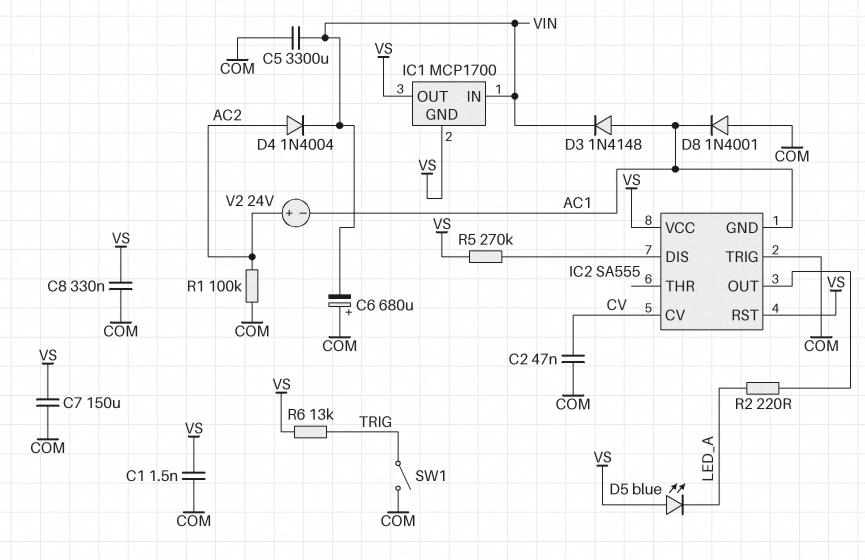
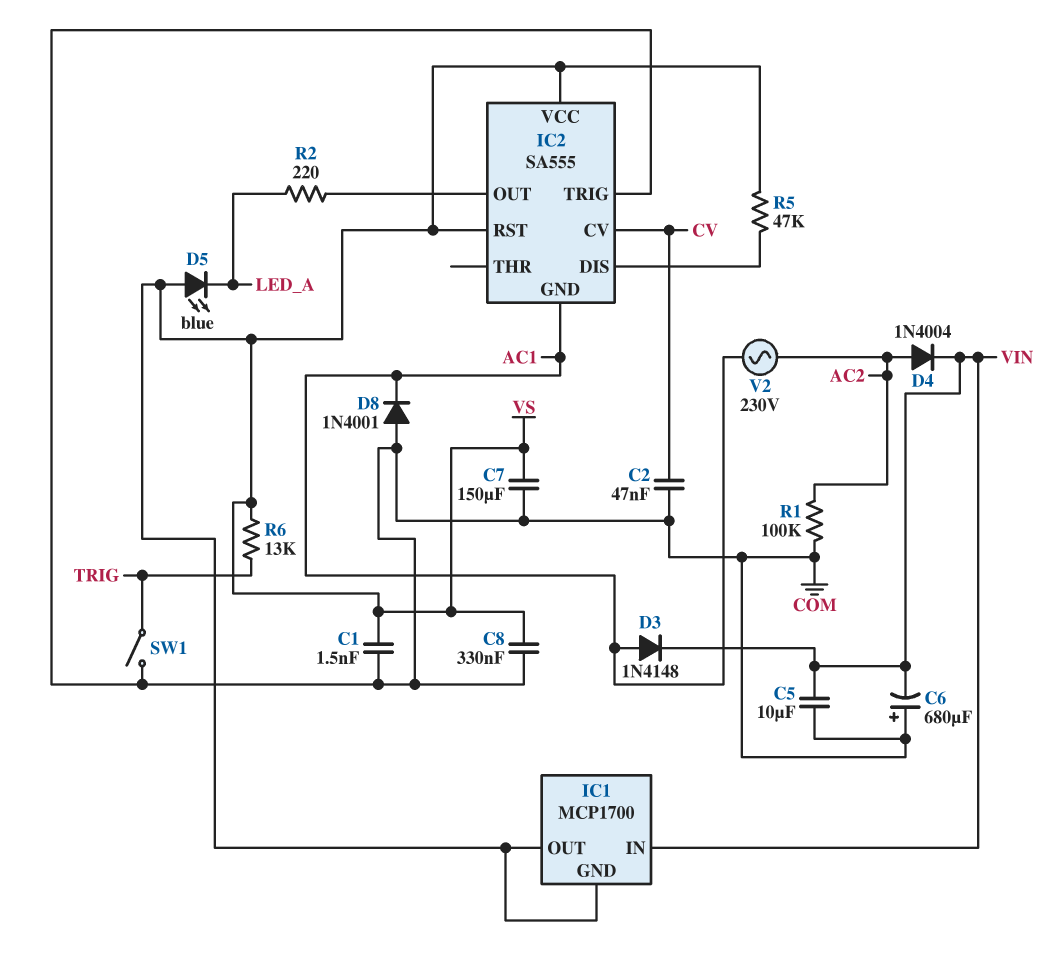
C5: 3300uF (COM, VIN) -> 10uF (COM, VIN)
R5: 270k (IC2/DIS, VS) -> 47k (IC2/DIS, VS)
V2: 24V (plus AC2, minus AC1) -> AC 230V (AC1, AC2)

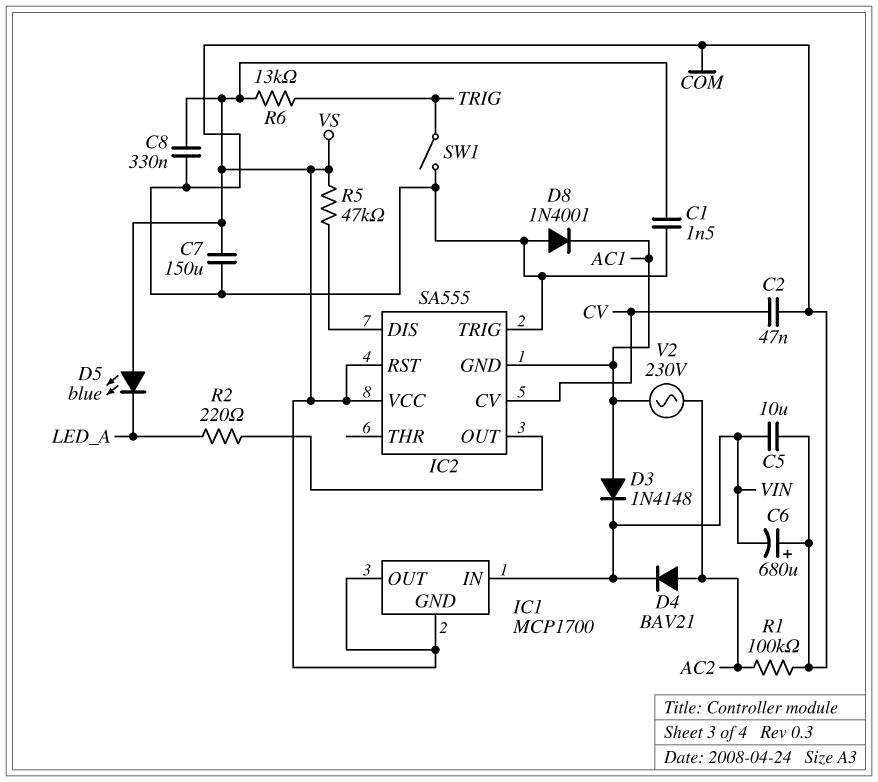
D4: diode 1N4004 (A AC2, K VIN) -> diode BAV21 (A AC2, K VIN)

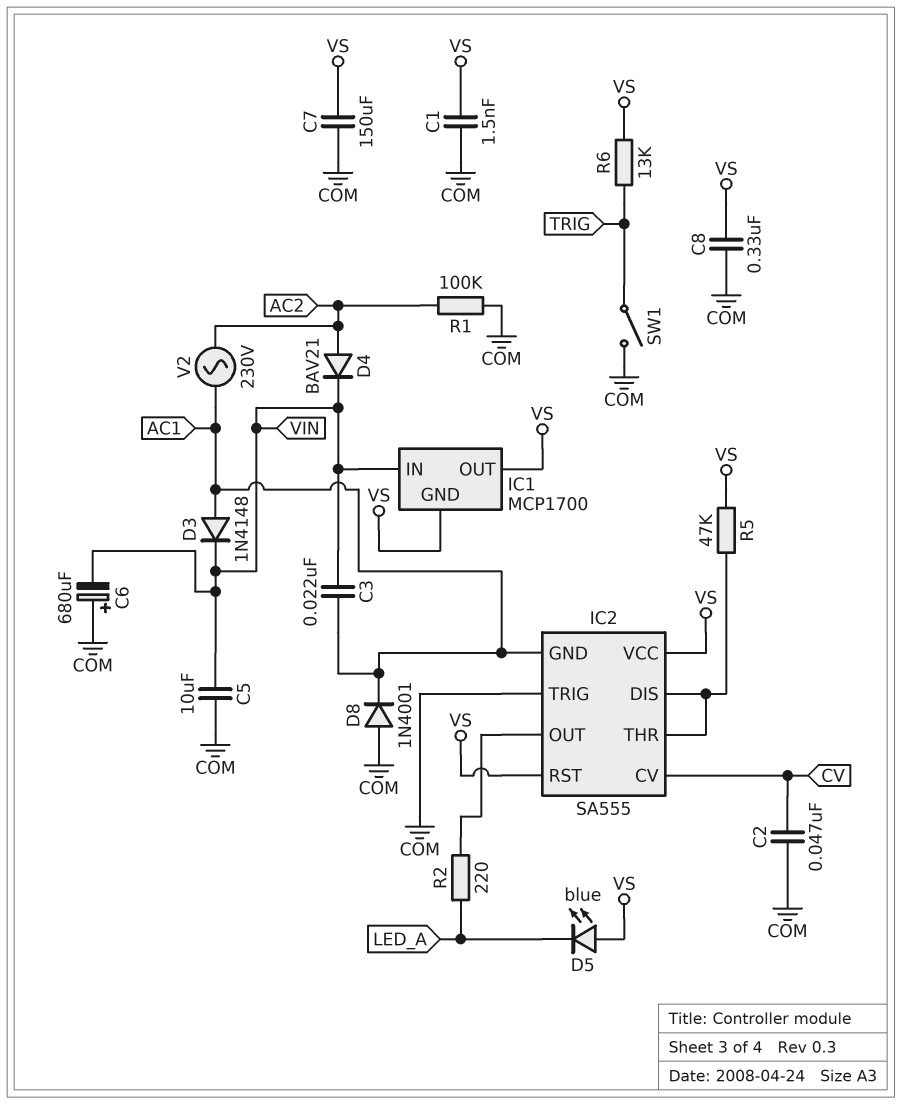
C3: none -> 22nF (AC1, VIN)
IC2 pin THR: none -> IC2/DIS

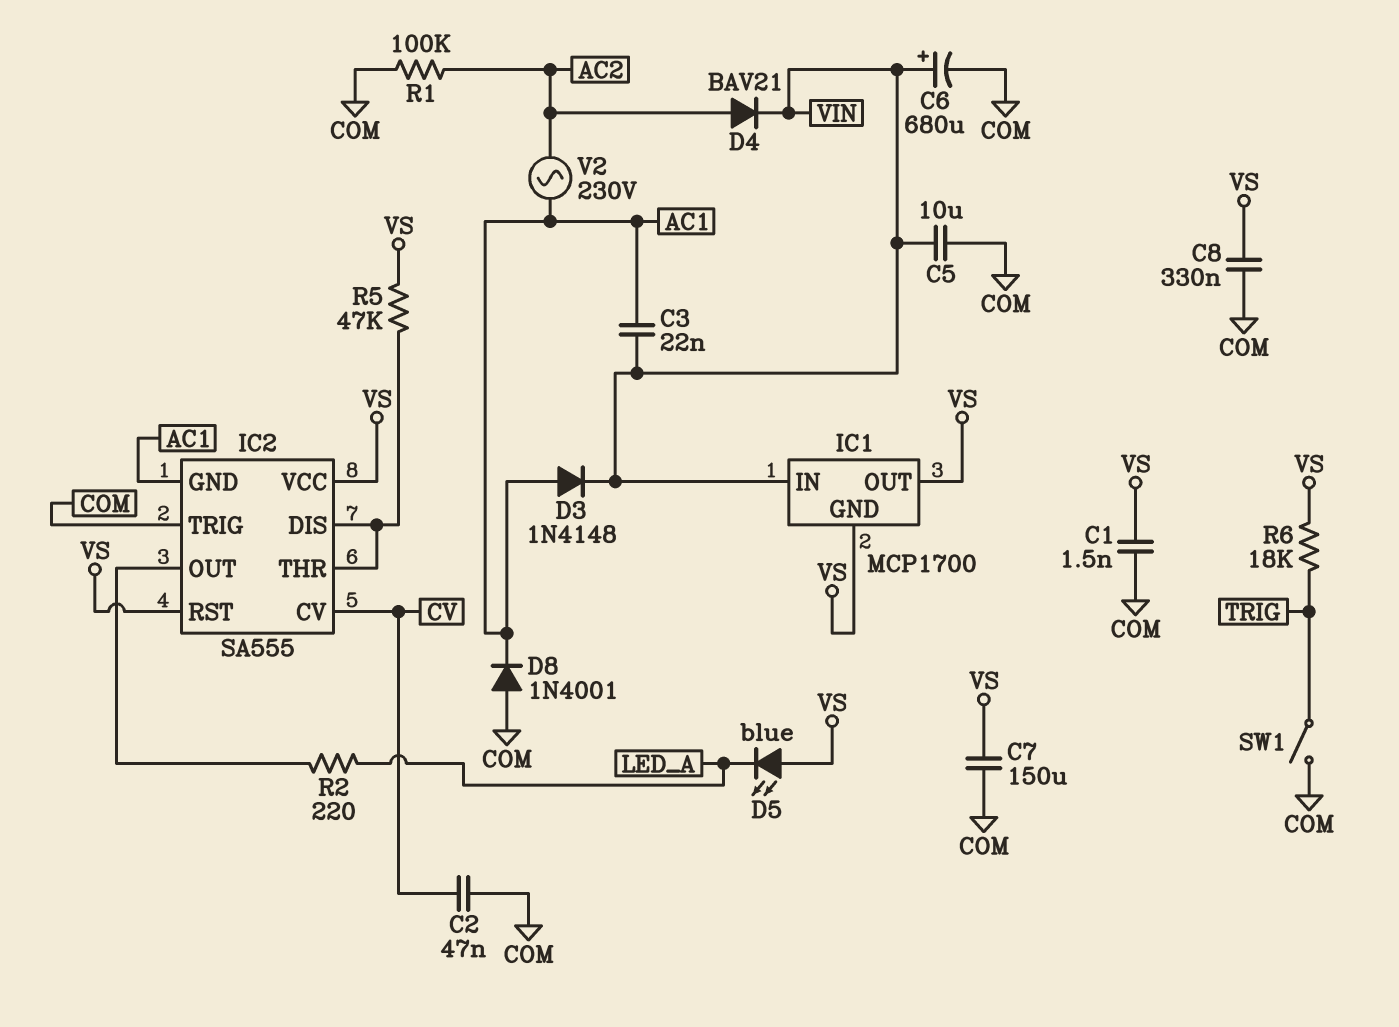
C6: 680uF (plus COM, minus VIN) -> 680uF (plus VIN, minus COM)
R6: 13k (TRIG, VS) -> 18k (TRIG, VS)

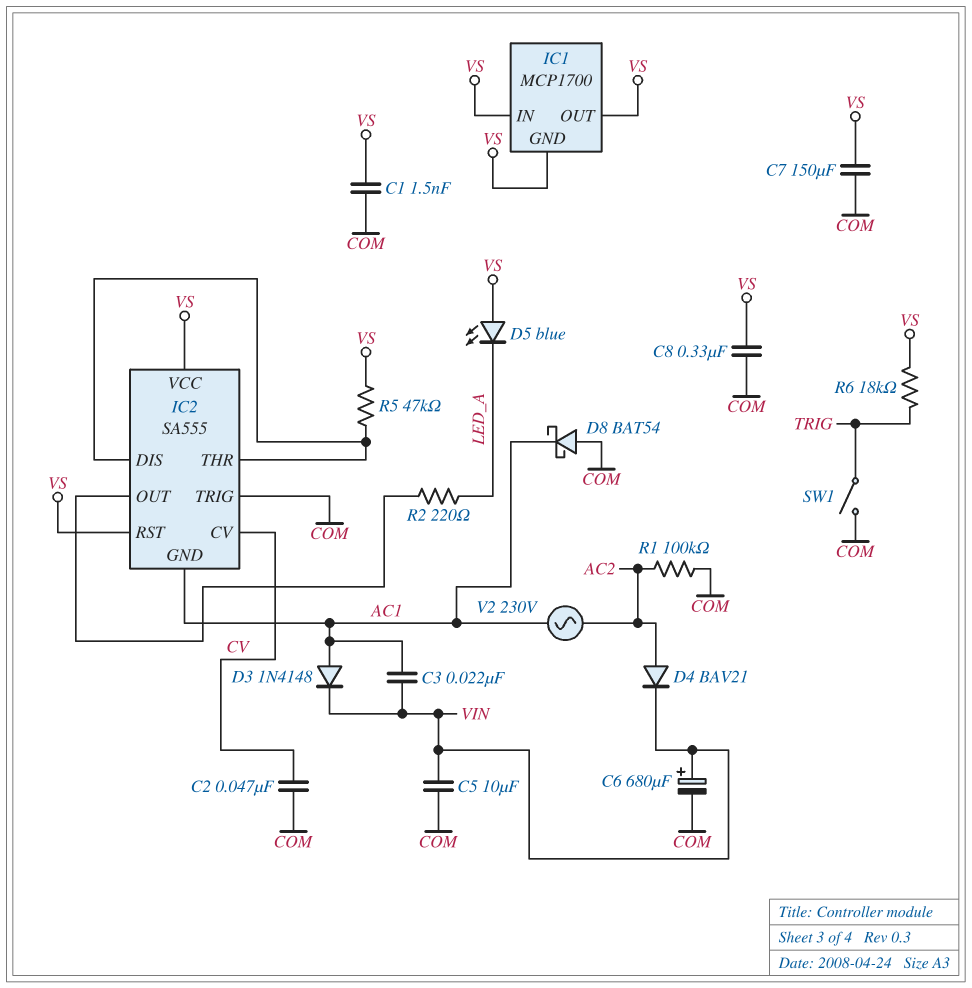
D8: diode 1N4001 (A COM, K AC1) -> schottky BAT54 (A COM, K AC1)
IC1 pin IN: VIN -> VS

